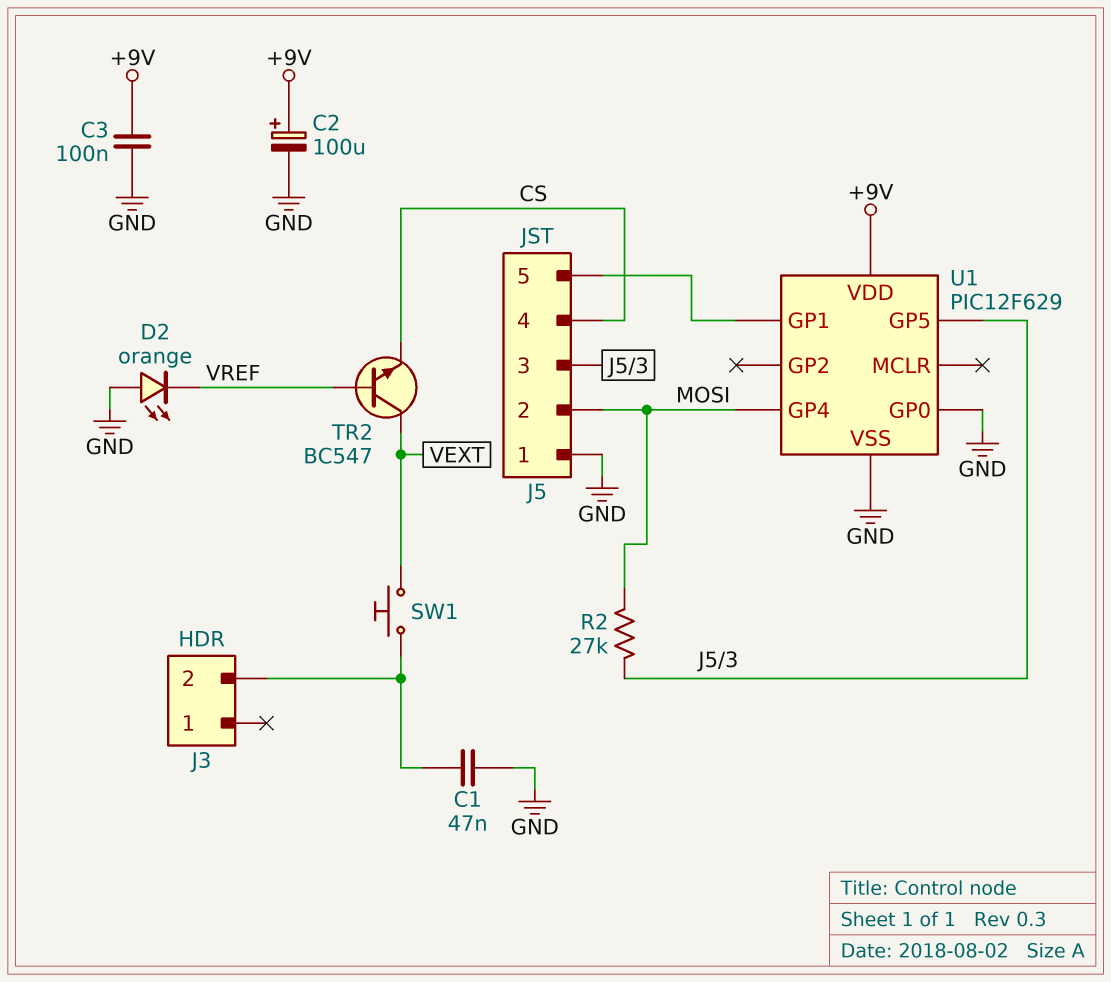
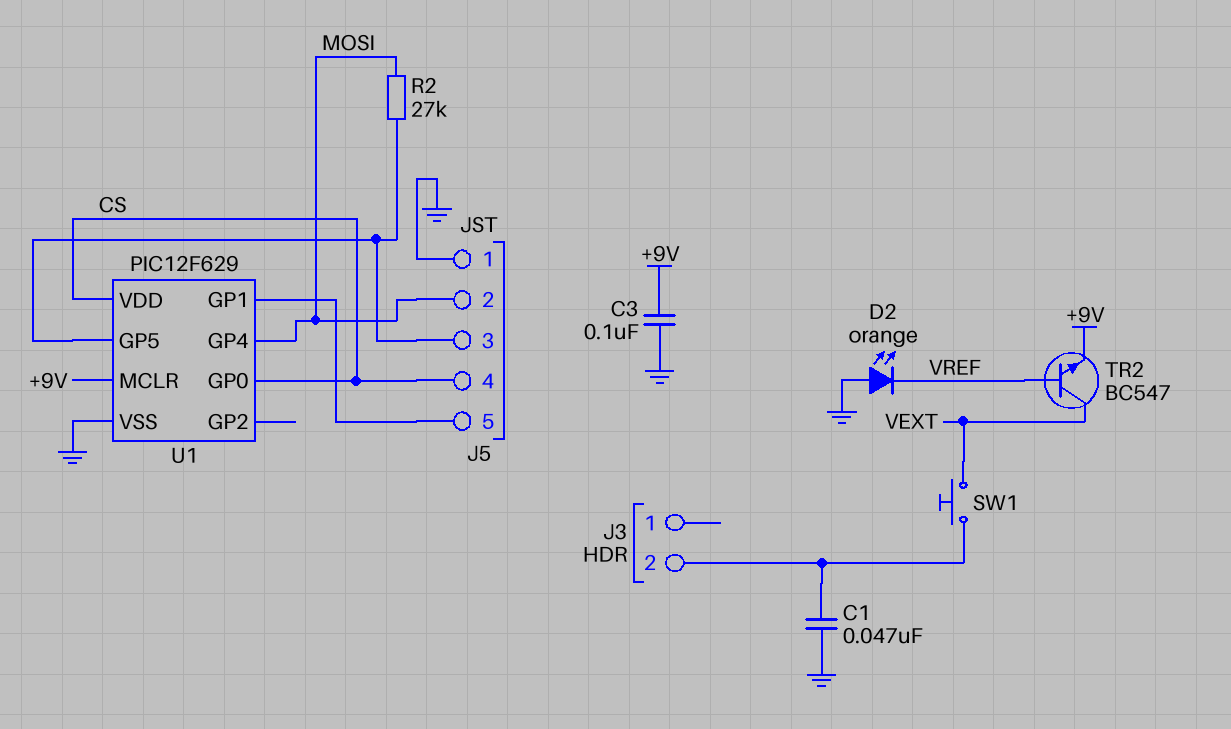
C2: 100uF (plus +9V, minus GND) -> none
TR2: NPN BC547 (B VREF, C VEXT, E CS) -> NPN BC547 (B VREF, C VEXT, E +9V)
U1 pin GP0: GND -> CS
U1 pin MCLR: none -> +9V
U1 pin VDD: +9V -> CS

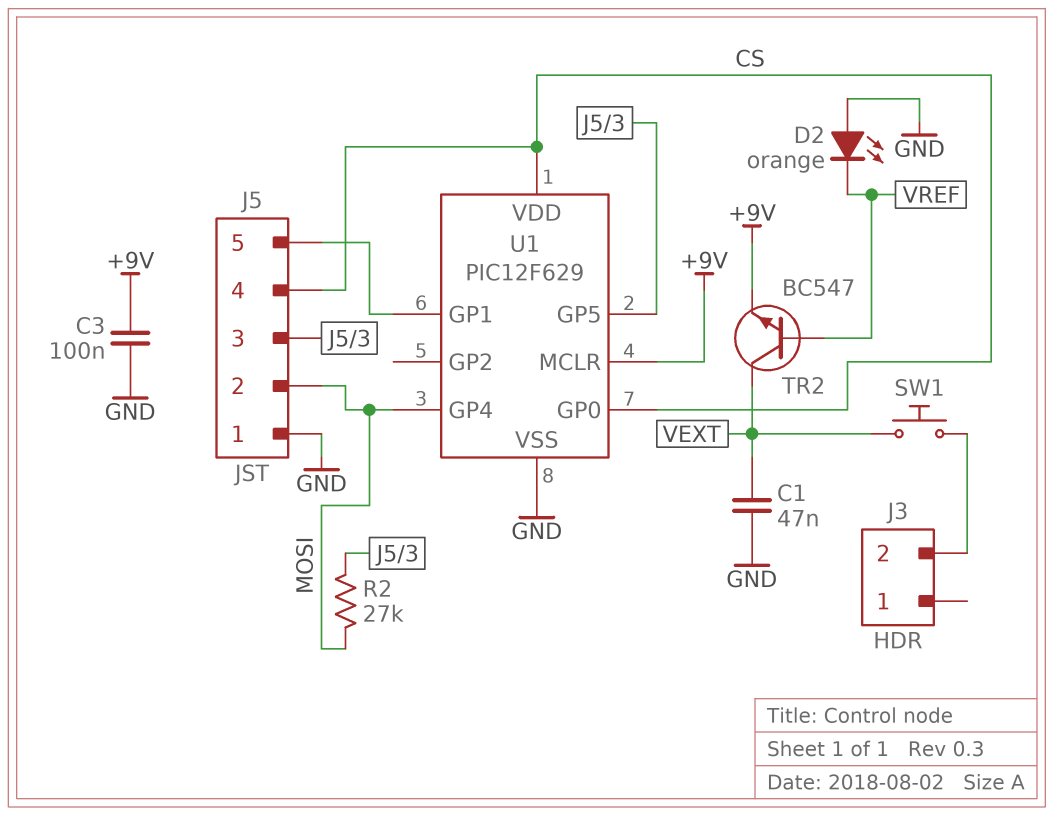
C1: 47nF (GND, J3/2) -> 47nF (GND, VEXT)

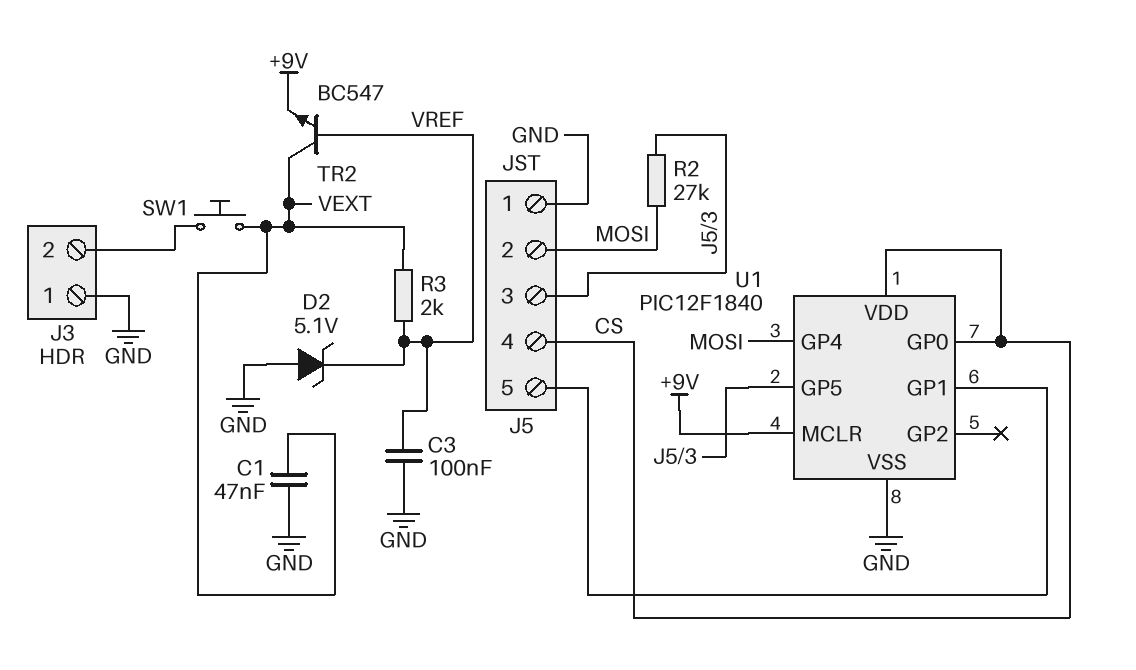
C3: 100nF (+9V, GND) -> 100nF (GND, VREF)
D2: LED orange (A GND, K VREF) -> zener 5.1V (A GND, K VREF)
J3 pin 1: none -> GND
R3: none -> 2k (VEXT, VREF)
U1: PIC12F629 -> PIC12F1840

